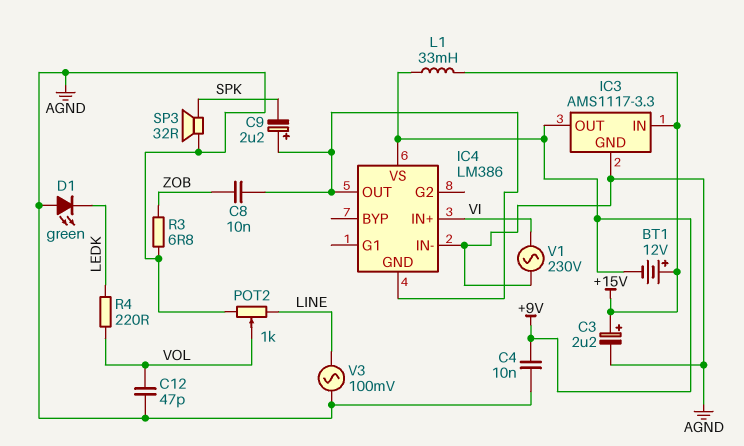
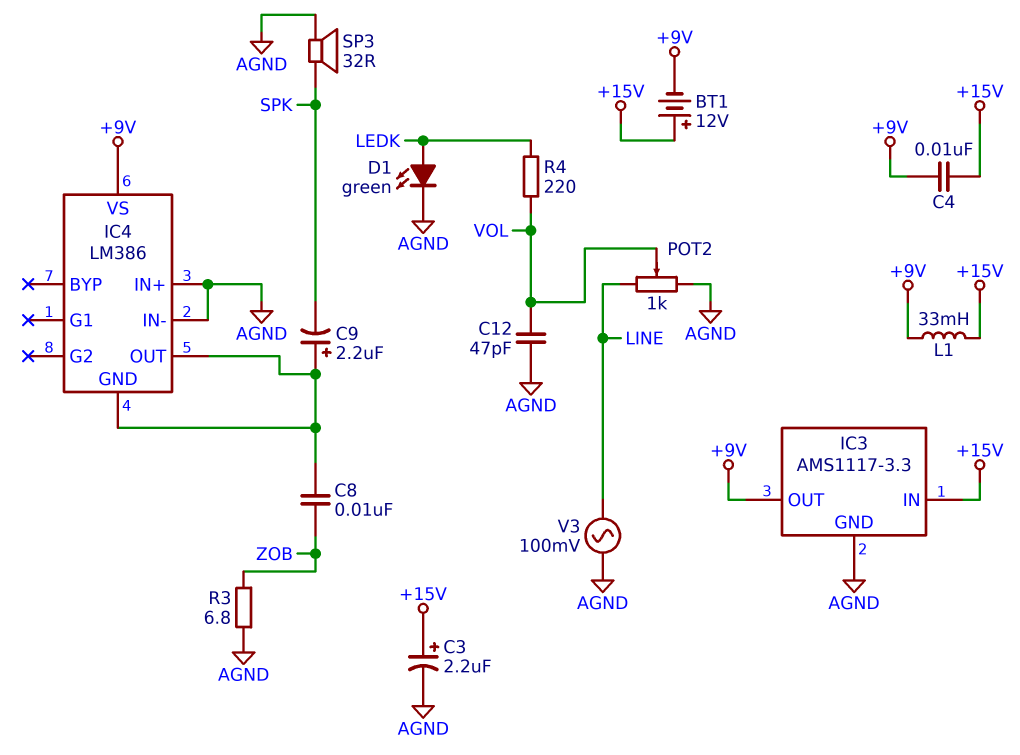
C4: 10nF (+9V, AGND) -> 10nF (+9V, +15V)
D1: LED green (A AGND, K LEDK) -> LED green (A LEDK, K AGND)
IC4 pin IN+: VI -> AGND
V1: AC 230V (AGND, VI) -> none

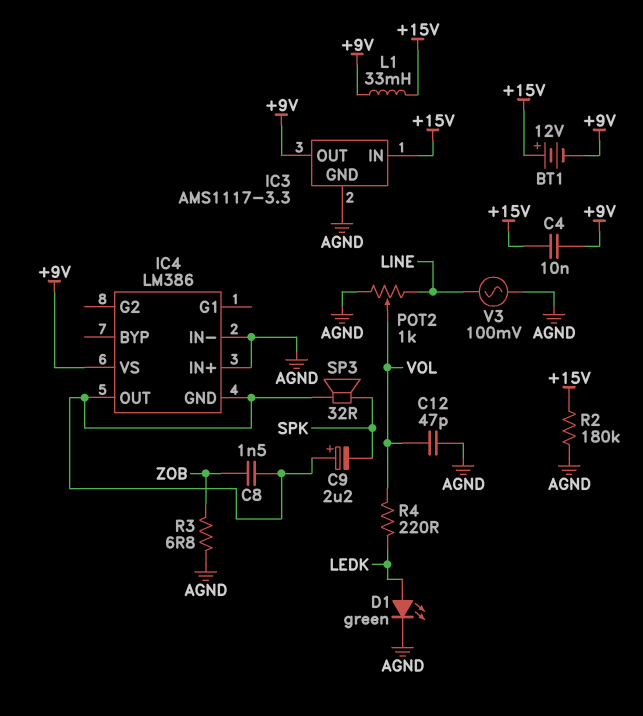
C3: 2.2uF (plus +15V, minus AGND) -> none
C8: 10nF (IC4/GND, ZOB) -> 1.5nF (IC4/GND, ZOB)
R2: none -> 180k (+15V, AGND)
SP3: speaker 32R (AGND, SPK) -> speaker 32R (IC4/GND, SPK)

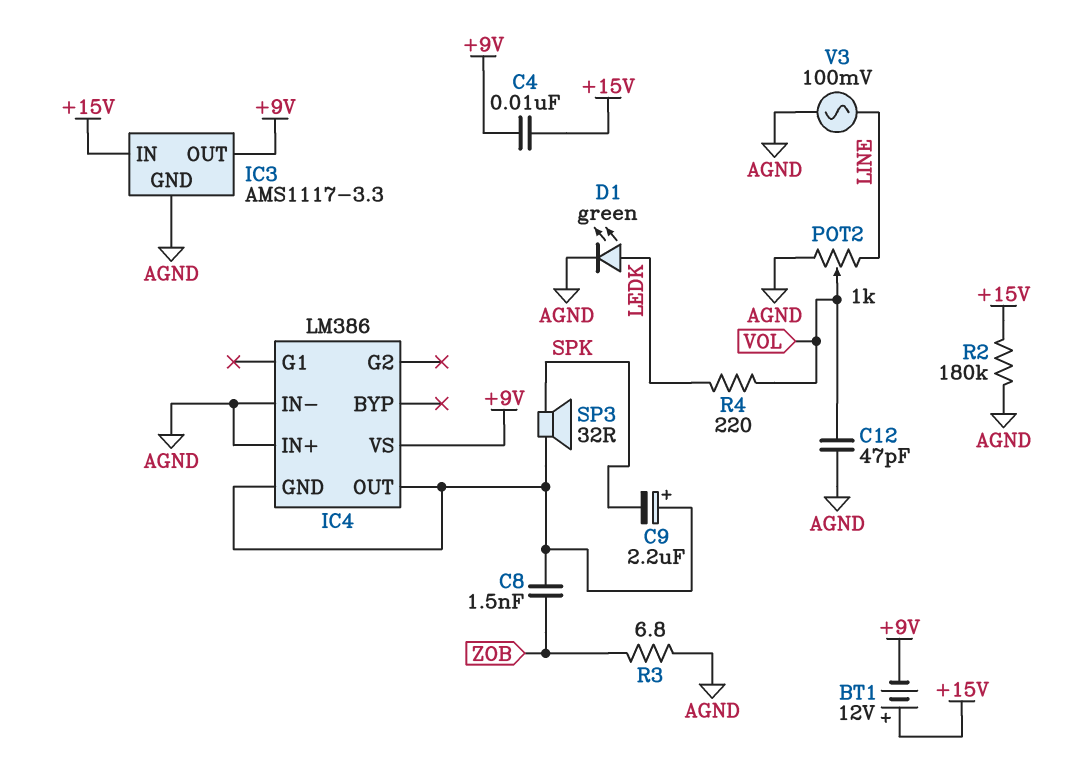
L1: 33mH (+9V, +15V) -> none

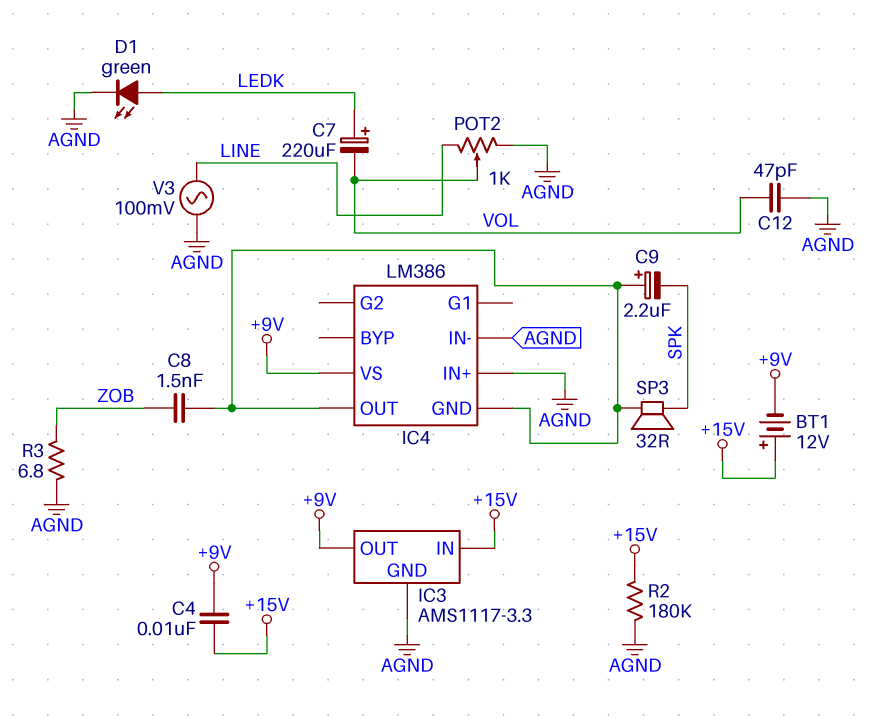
C7: none -> 220uF (plus LEDK, minus VOL)
R4: 220 (LEDK, VOL) -> none

